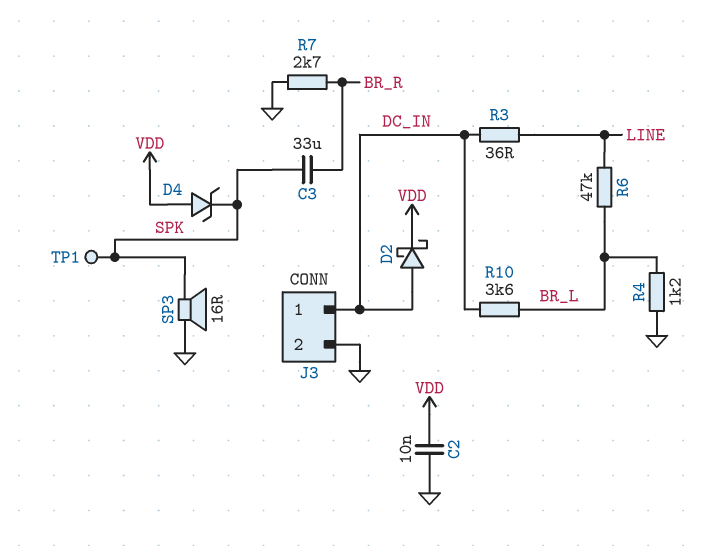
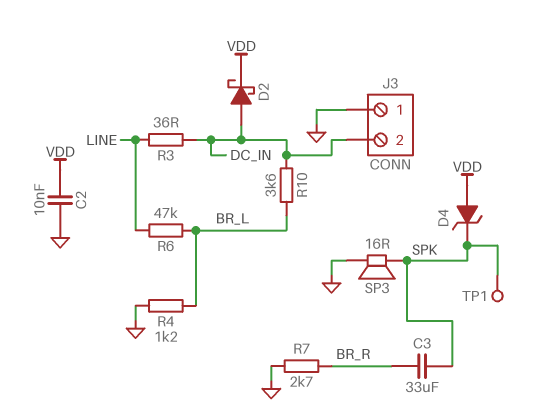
J3 pin 1: DC_IN -> GND
J3 pin 2: GND -> DC_IN

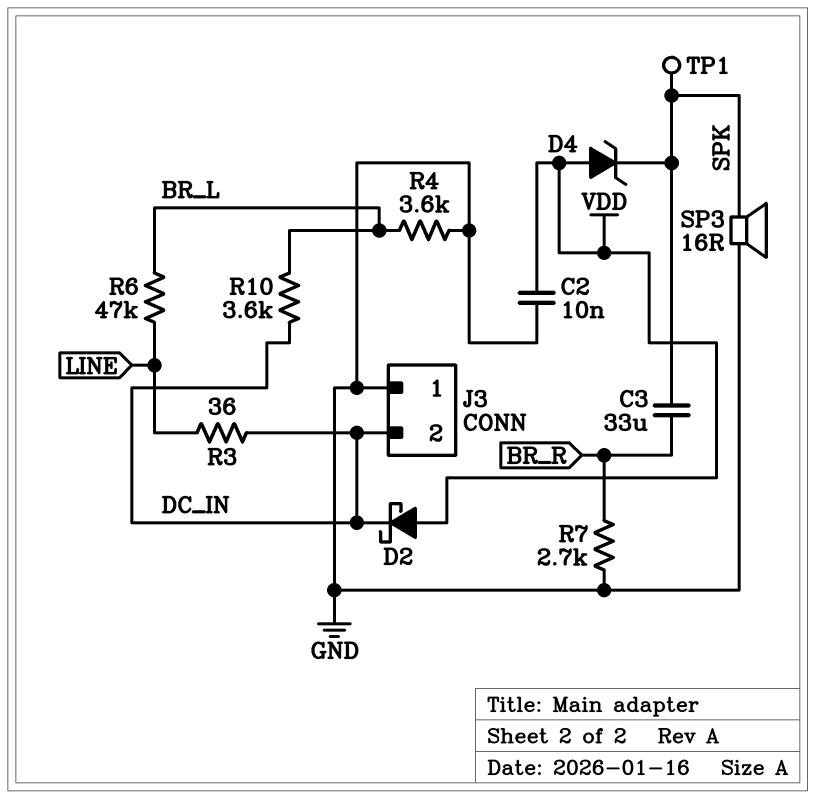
D2: schottky (A DC_IN, K VDD) -> schottky (A VDD, K DC_IN)
R4: 1.2k (BR_L, GND) -> 3.6k (BR_L, GND)

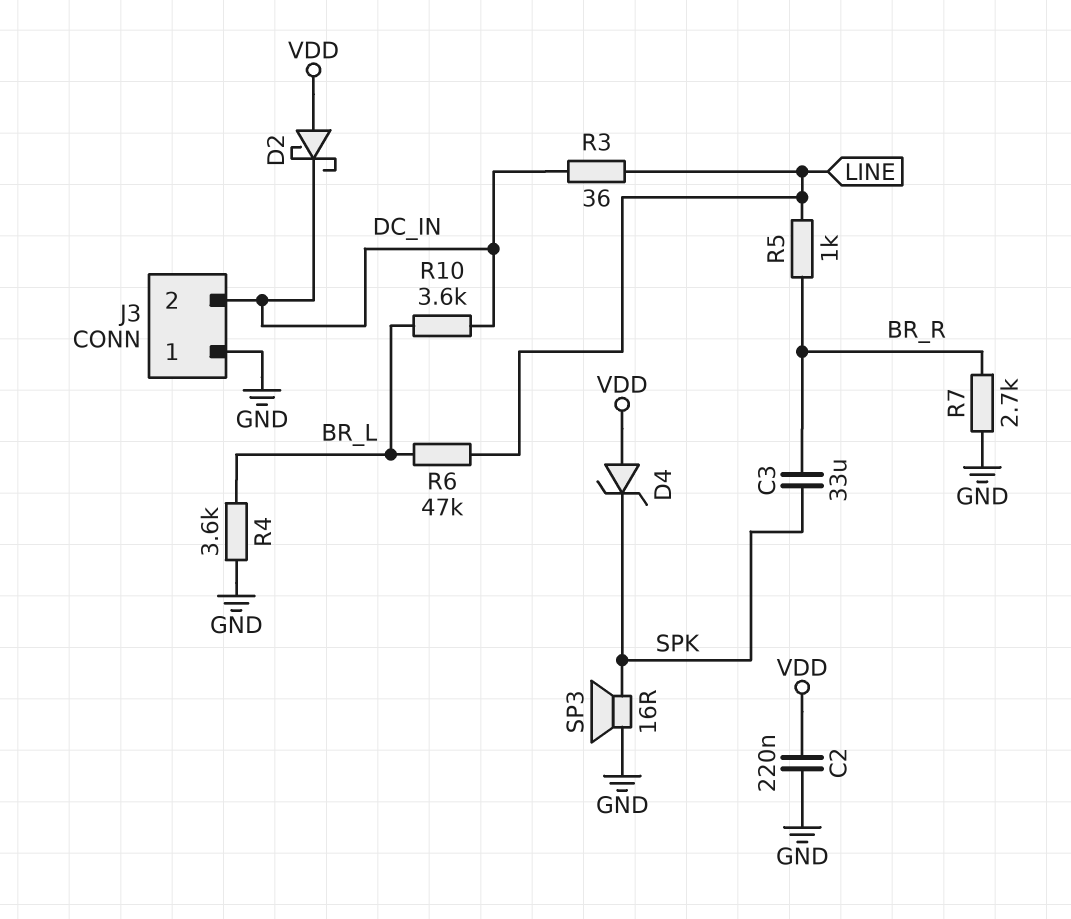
C2: 10nF (GND, VDD) -> 220nF (GND, VDD)
R5: none -> 1k (BR_R, LINE)
TP1: test point (SPK) -> none

